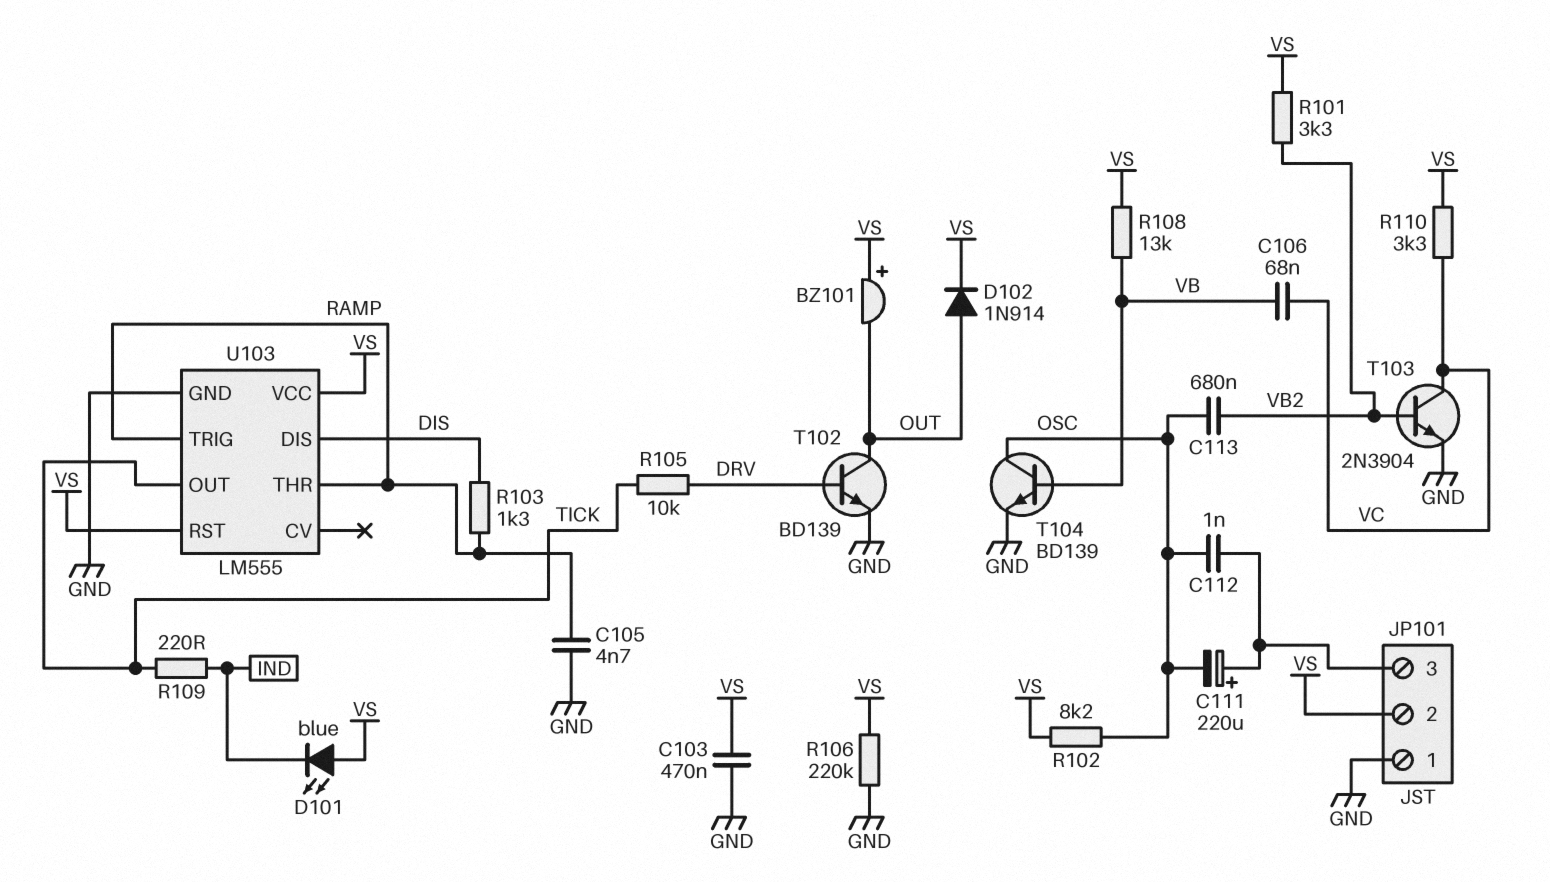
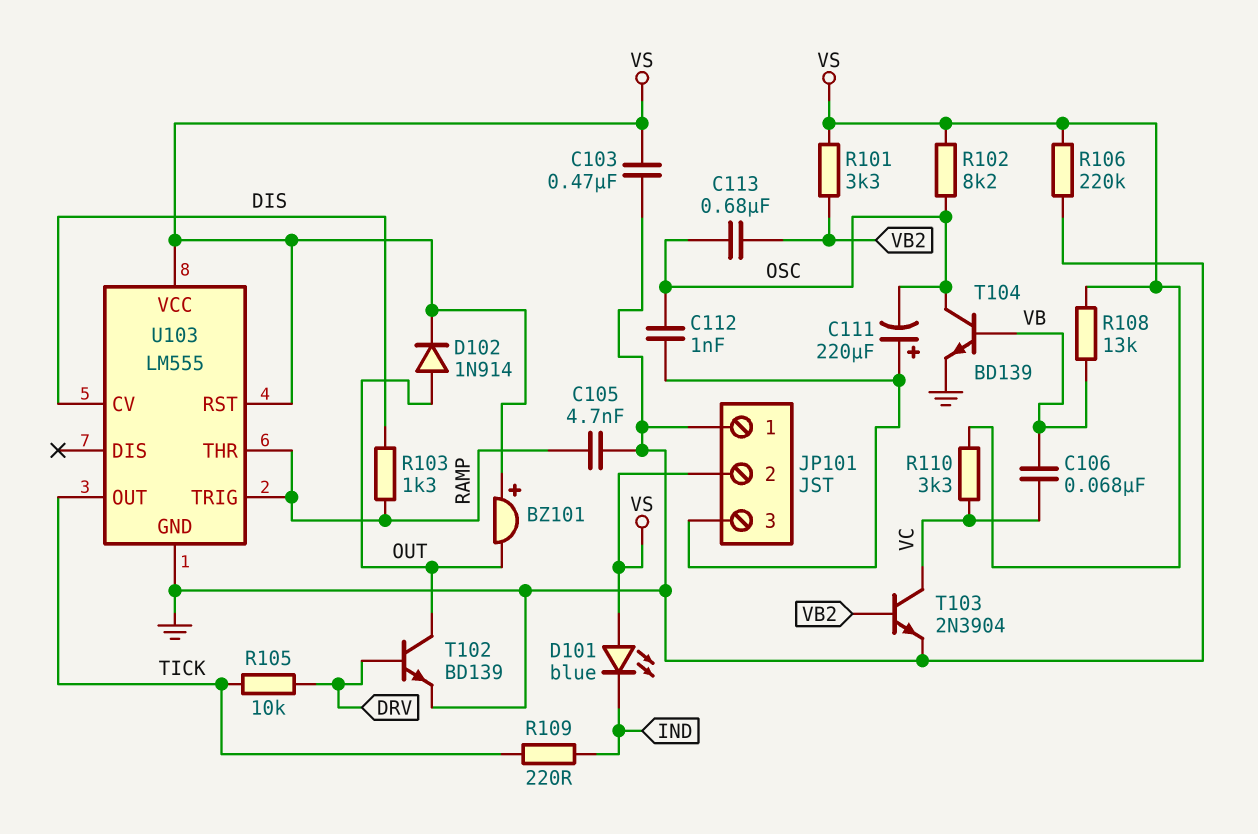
U103 pin CV: none -> DIS
U103 pin DIS: DIS -> none

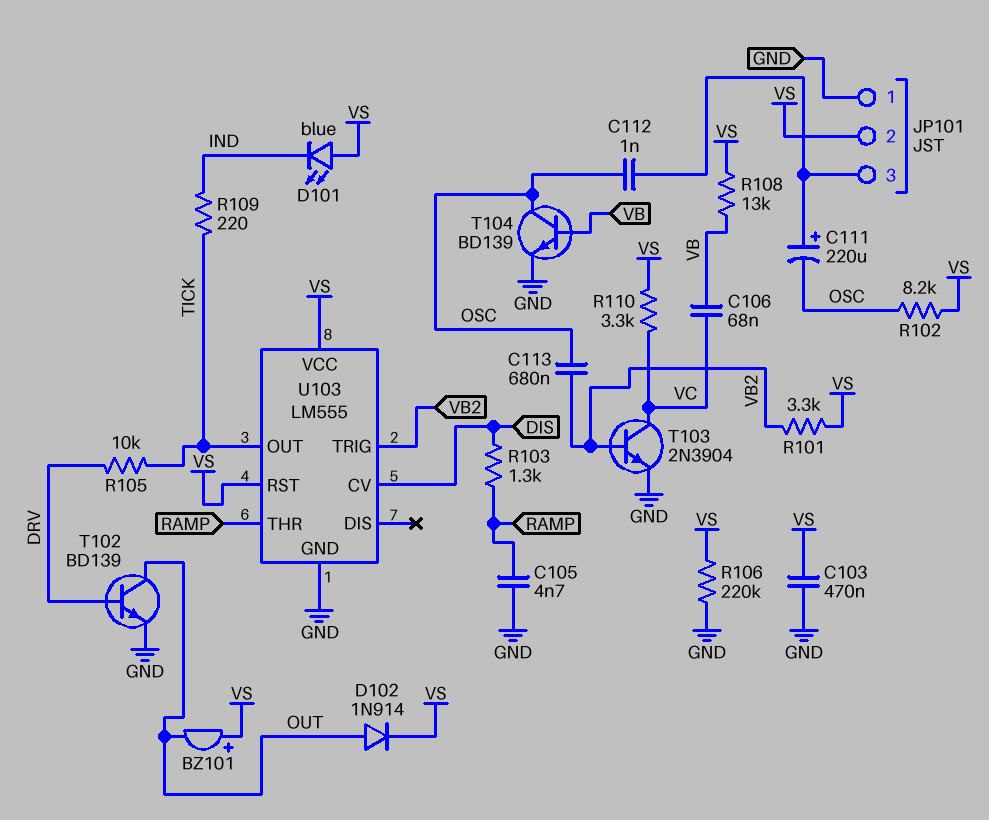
U103 pin TRIG: RAMP -> VB2

